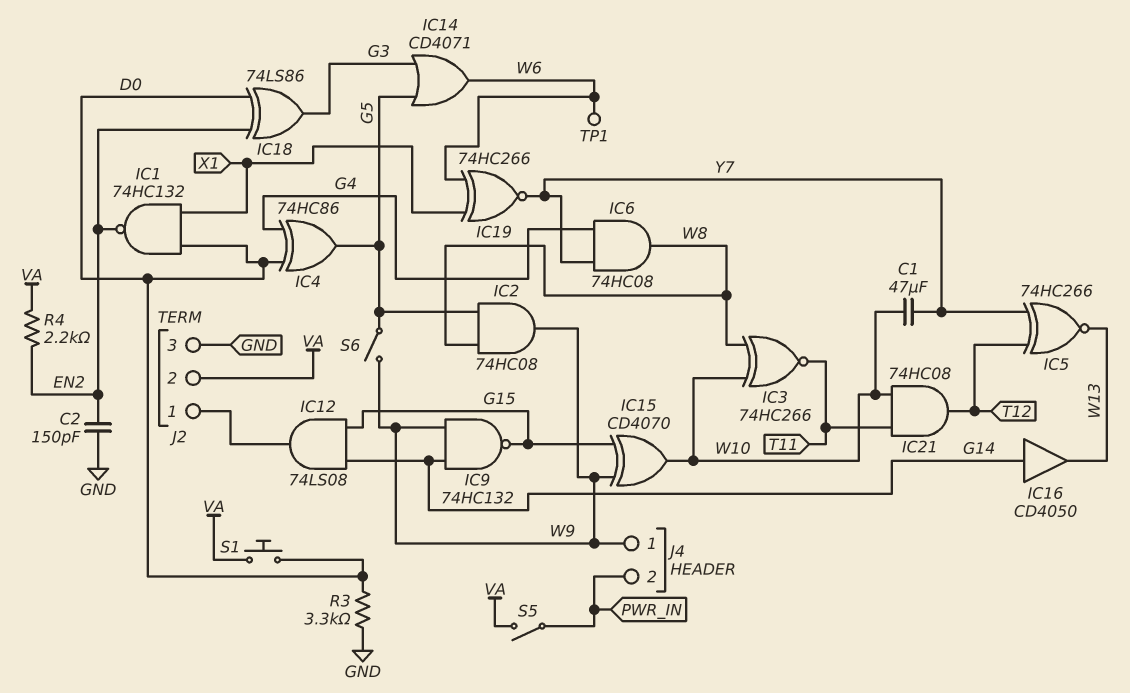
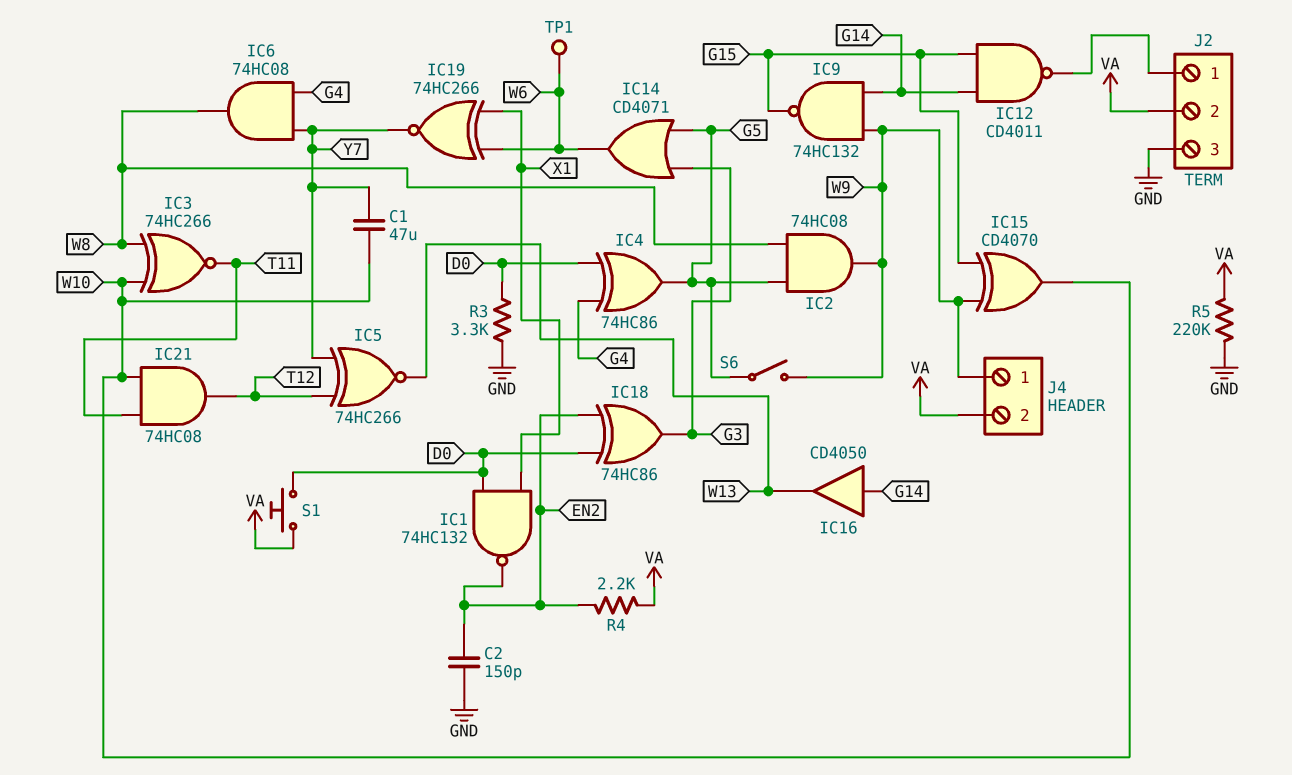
IC12: AND 74LS08 (in G14, in G15, out J2/1) -> NAND CD4011 (in G14, in G15, out J2/1)
IC18: XOR 74LS86 (in D0, in EN2, out G3) -> XOR 74HC86 (in D0, in EN2, out G3)
J4 pin 2: PWR_IN -> VA
R5: none -> 220k (GND, VA)
S5: switch (PWR_IN, VA) -> none

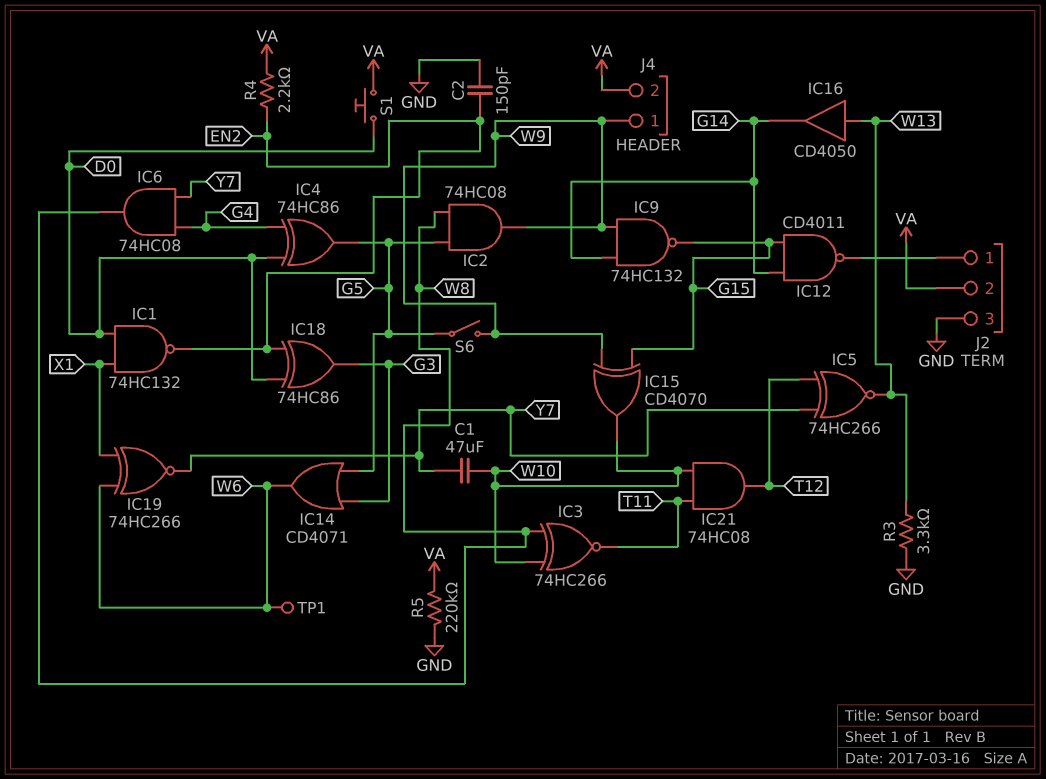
IC16: buffer CD4050 (in G14, out W13) -> buffer CD4050 (in W13, out G14)
R3: 3.3k (D0, GND) -> 3.3k (GND, W13)

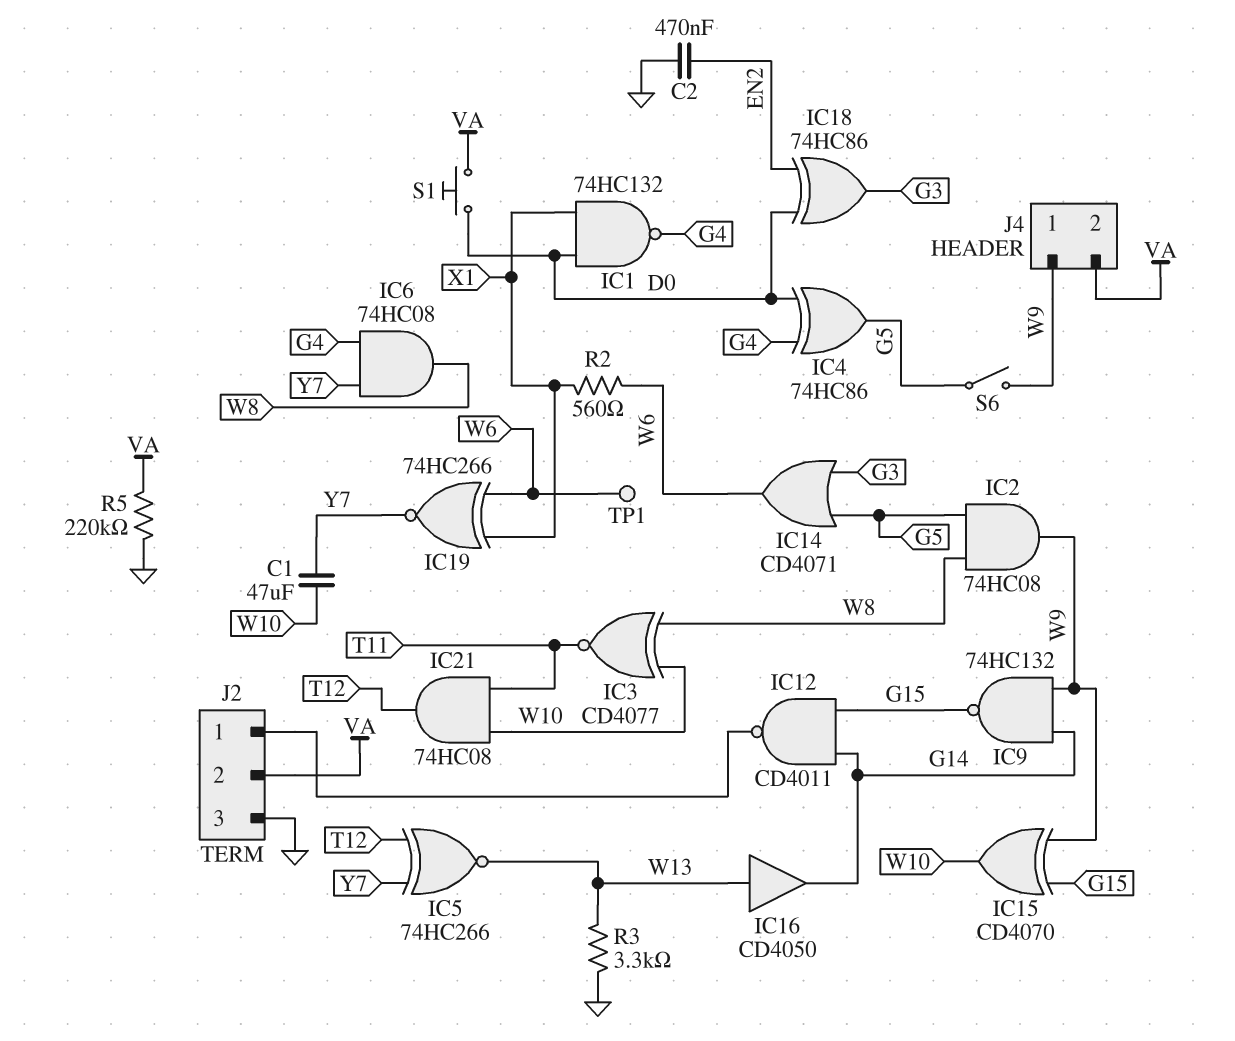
C2: 150pF (EN2, GND) -> 470nF (EN2, GND)
IC1: NAND 74HC132 (in D0, in X1, out EN2) -> NAND 74HC132 (in D0, in X1, out G4)
IC3: XNOR 74HC266 (in W8, in W10, out T11) -> XNOR CD4077 (in W8, in W10, out T11)
R2: none -> 560 (W6, X1)
R4: 2.2k (EN2, VA) -> none

